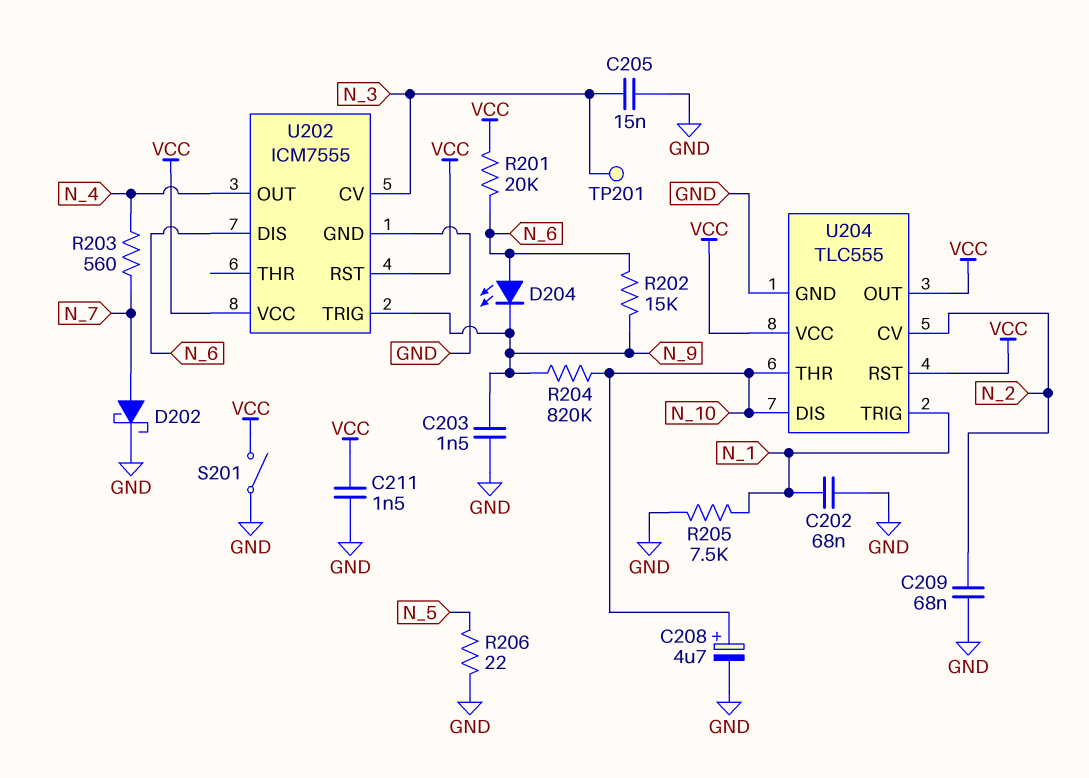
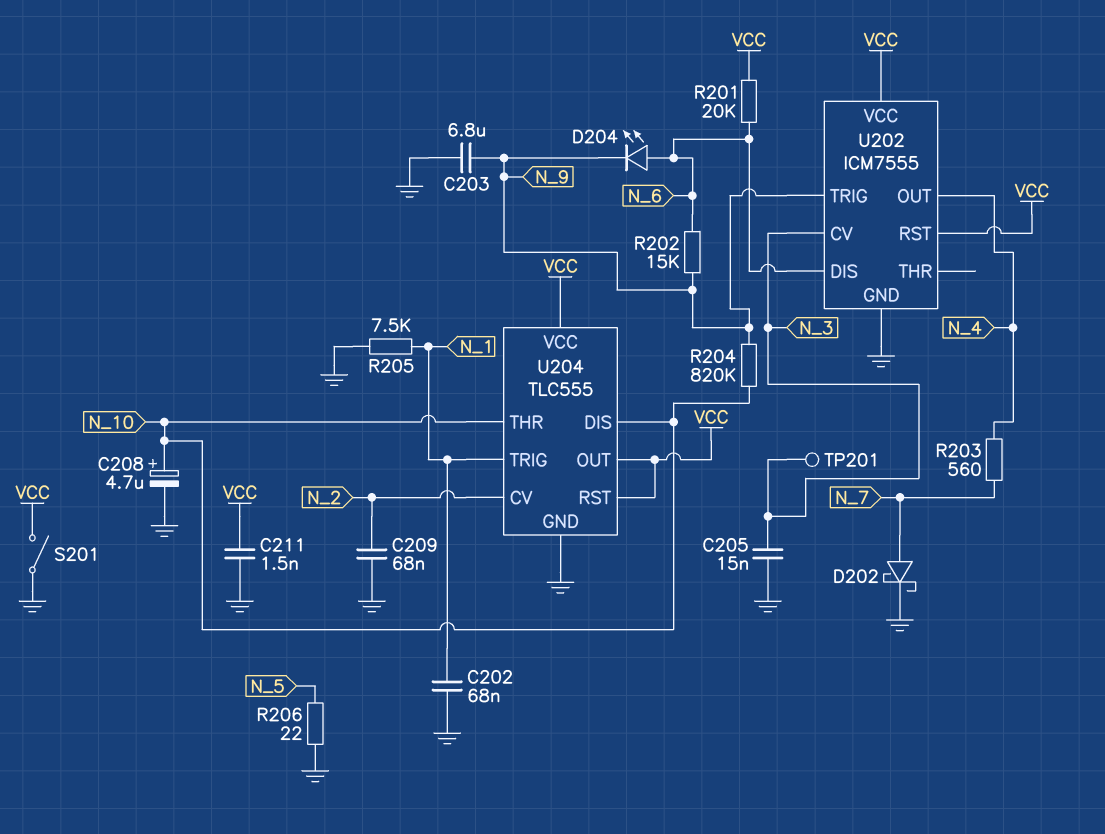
C203: 1.5nF (GND, N_9) -> 6.8uF (GND, N_9)

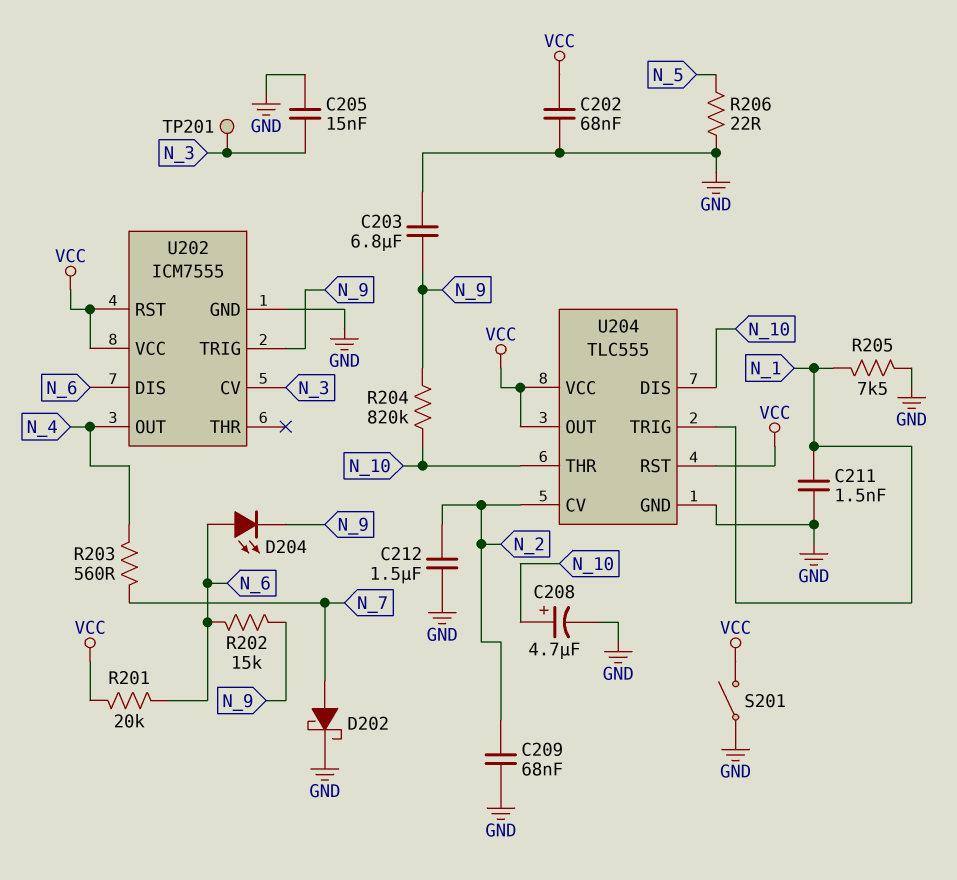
C202: 68nF (GND, N_1) -> 68nF (GND, VCC)
C211: 1.5nF (GND, VCC) -> 1.5nF (GND, N_1)
C212: none -> 1.5uF (GND, N_2)

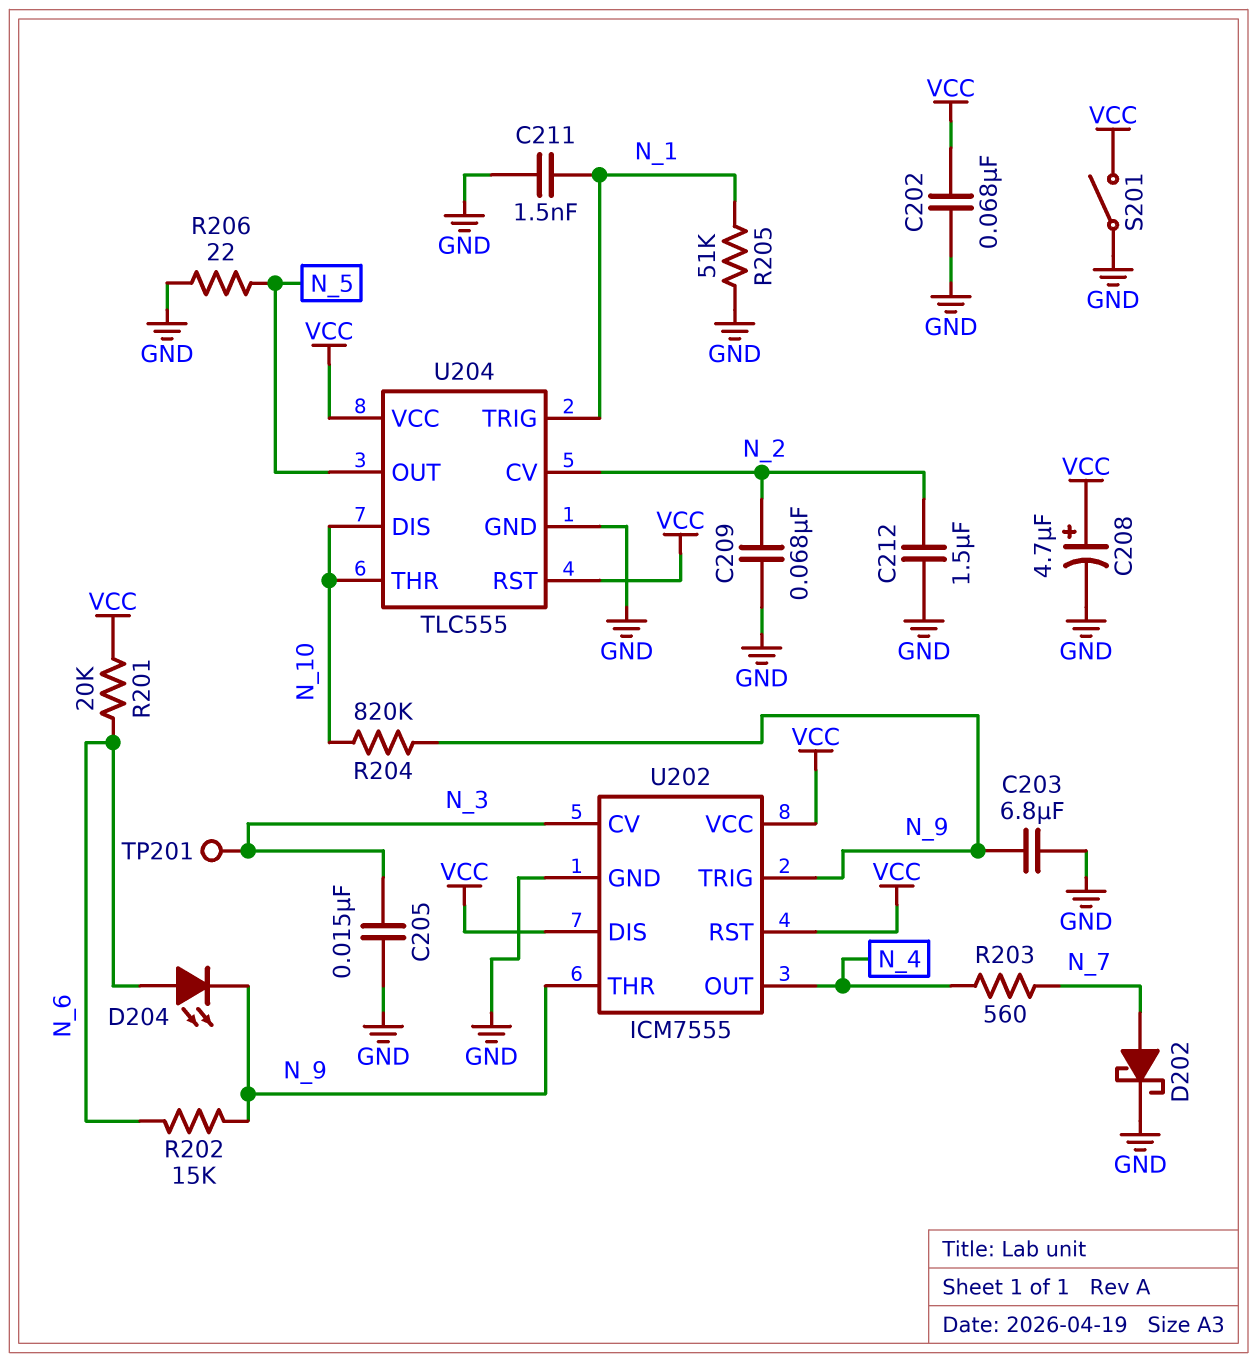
C208: 4.7uF (plus N_10, minus GND) -> 4.7uF (plus VCC, minus GND)
R205: 7.5k (GND, N_1) -> 51k (GND, N_1)
U202 pin DIS: N_6 -> VCC
U202 pin THR: none -> N_9
U204 pin OUT: VCC -> N_5

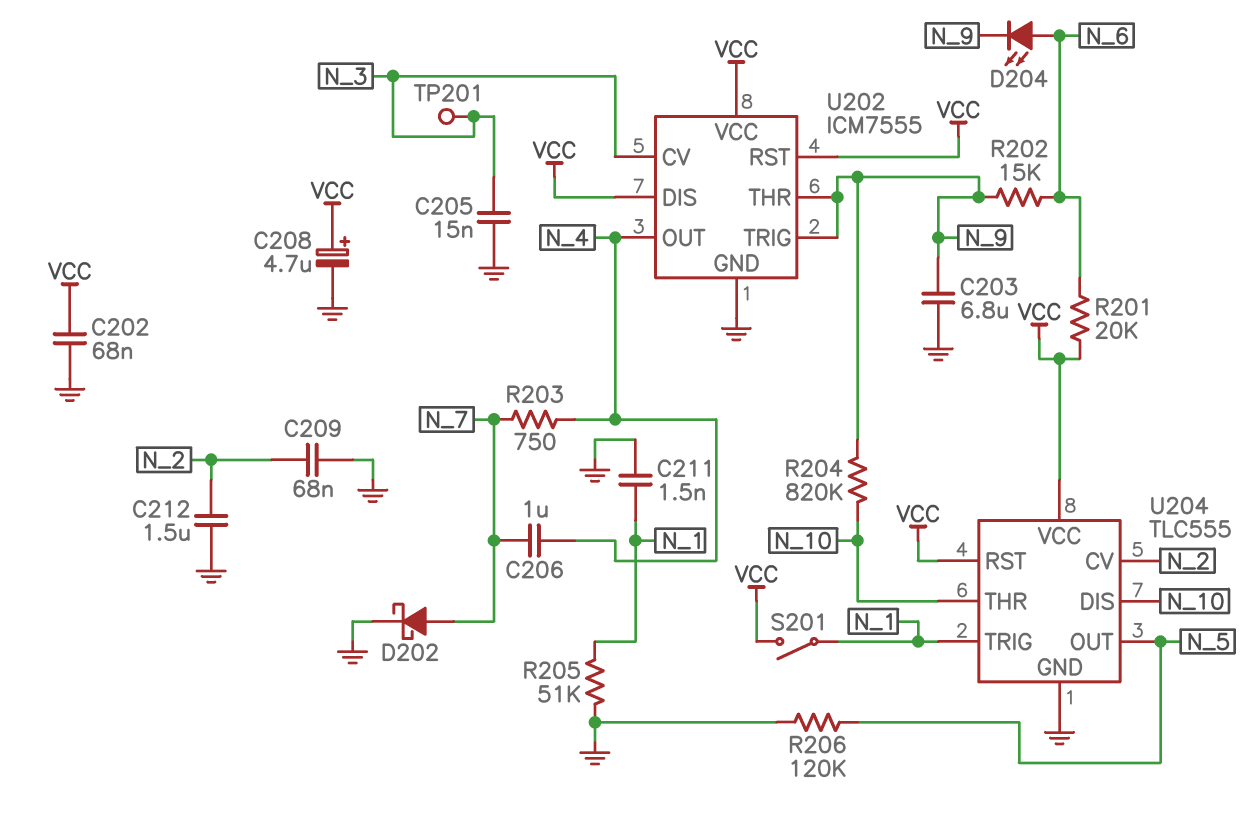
C206: none -> 1uF (N_4, N_7)
R203: 560 (N_4, N_7) -> 750 (N_4, N_7)
R206: 22 (GND, N_5) -> 120k (GND, N_5)
S201: switch (GND, VCC) -> switch (N_1, VCC)

